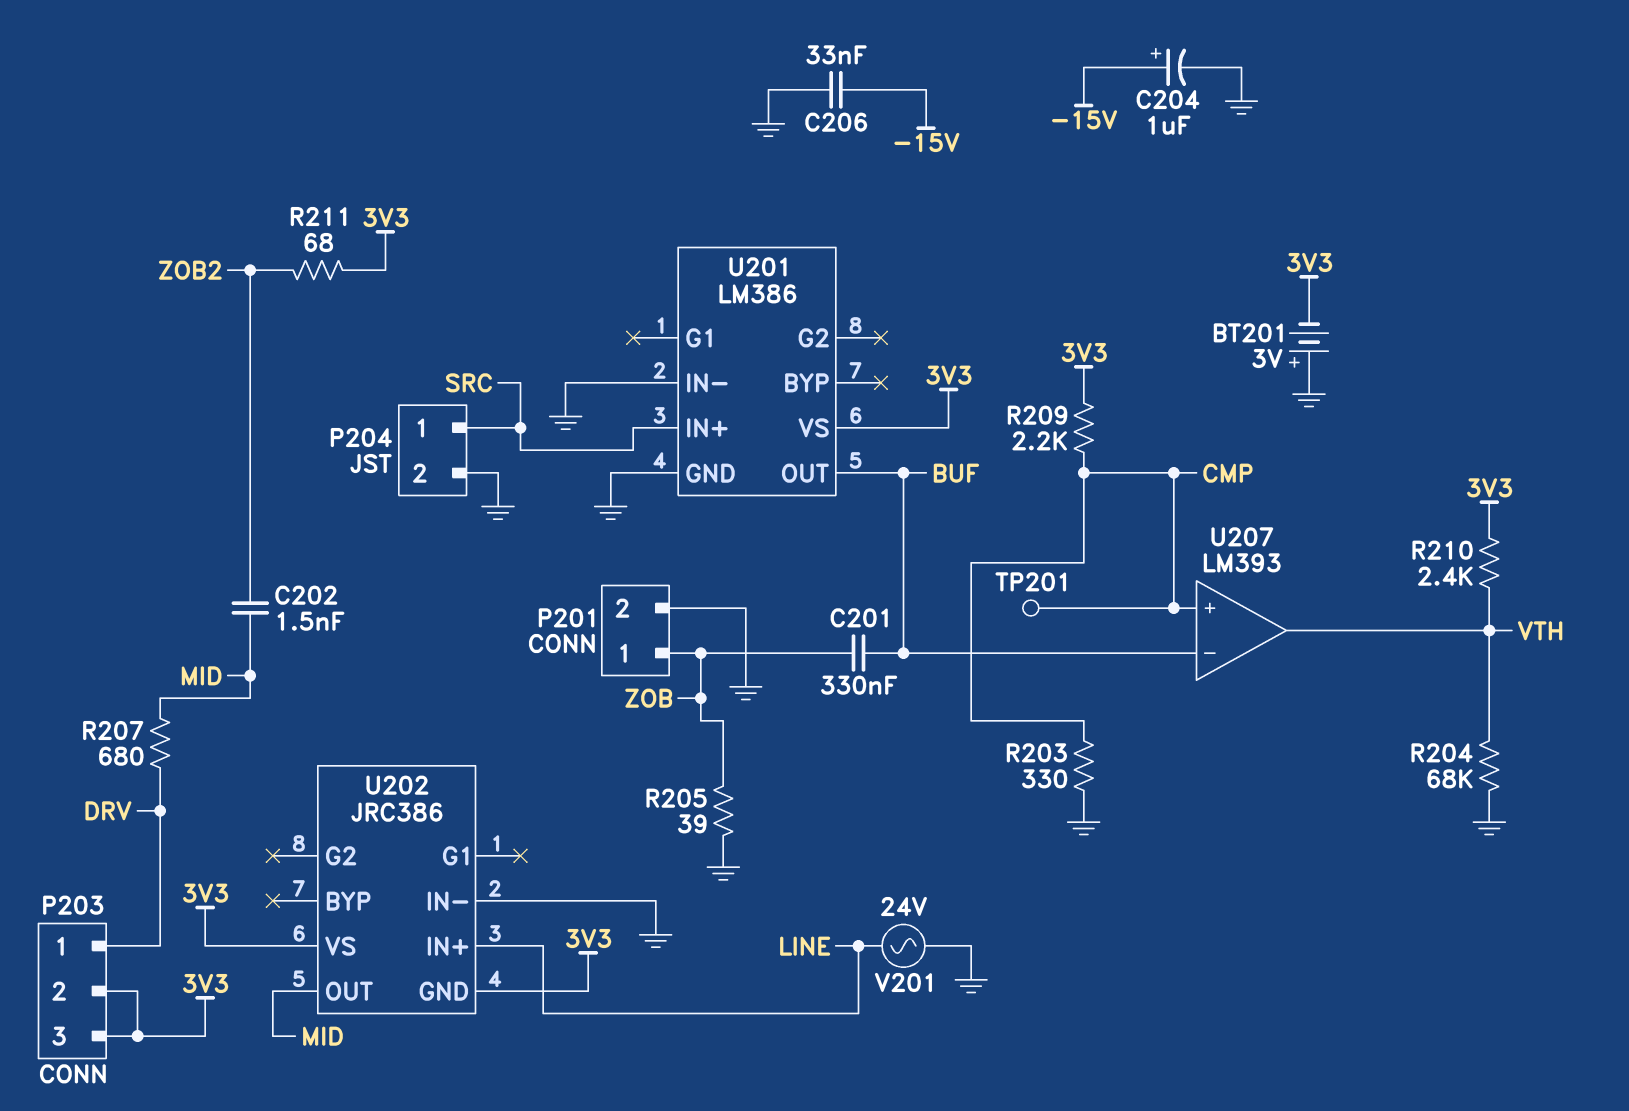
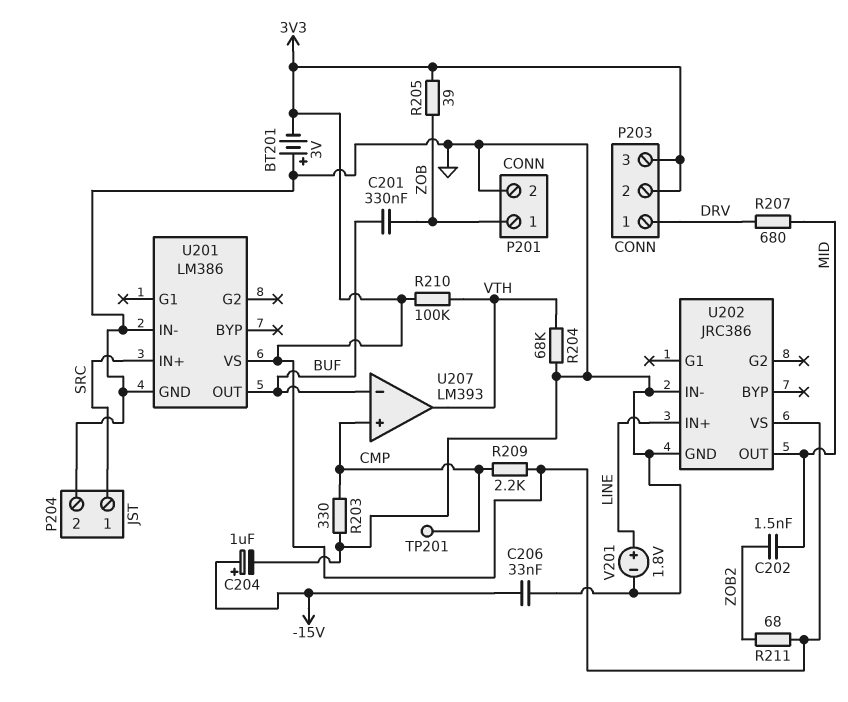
R205: 39 (GND, ZOB) -> 39 (3V3, ZOB)
R210: 2.4k (3V3, VTH) -> 100k (3V3, VTH)
U202 pin GND: 3V3 -> GND
V201: AC 24V (GND, LINE) -> 1.8V (plus LINE, minus GND)

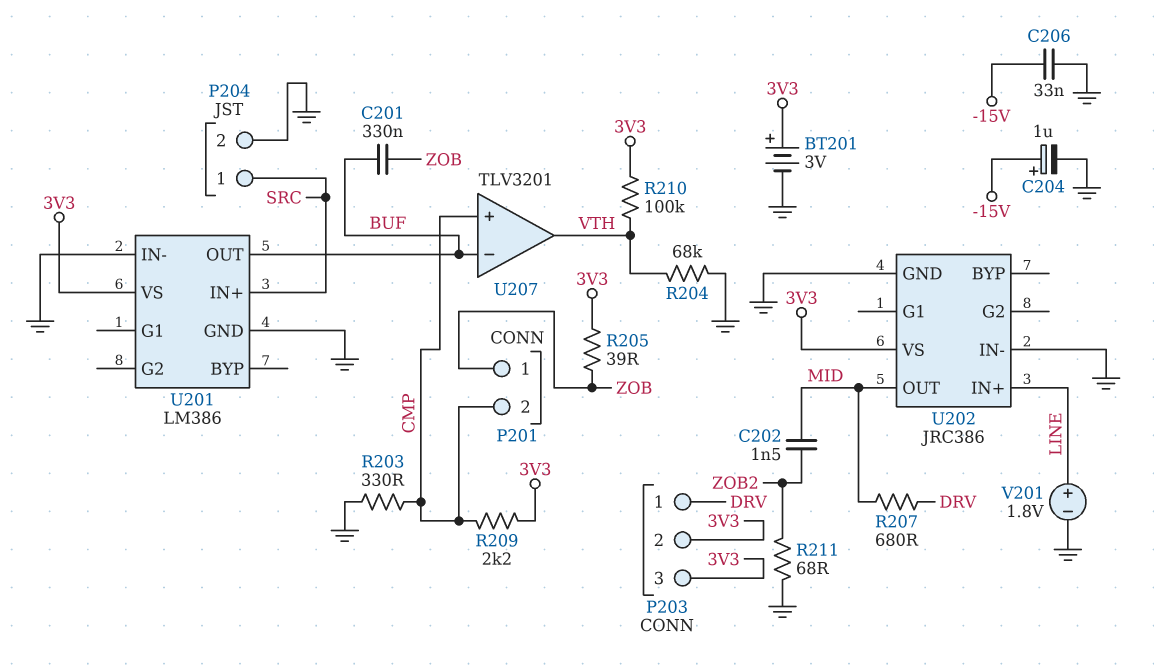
BT201: 3V (plus GND, minus 3V3) -> 3V (plus 3V3, minus GND)
P201 pin 2: GND -> CMP
R211: 68 (3V3, ZOB2) -> 68 (GND, ZOB2)
TP201: test point (CMP) -> none
U207: LM393 -> TLV3201

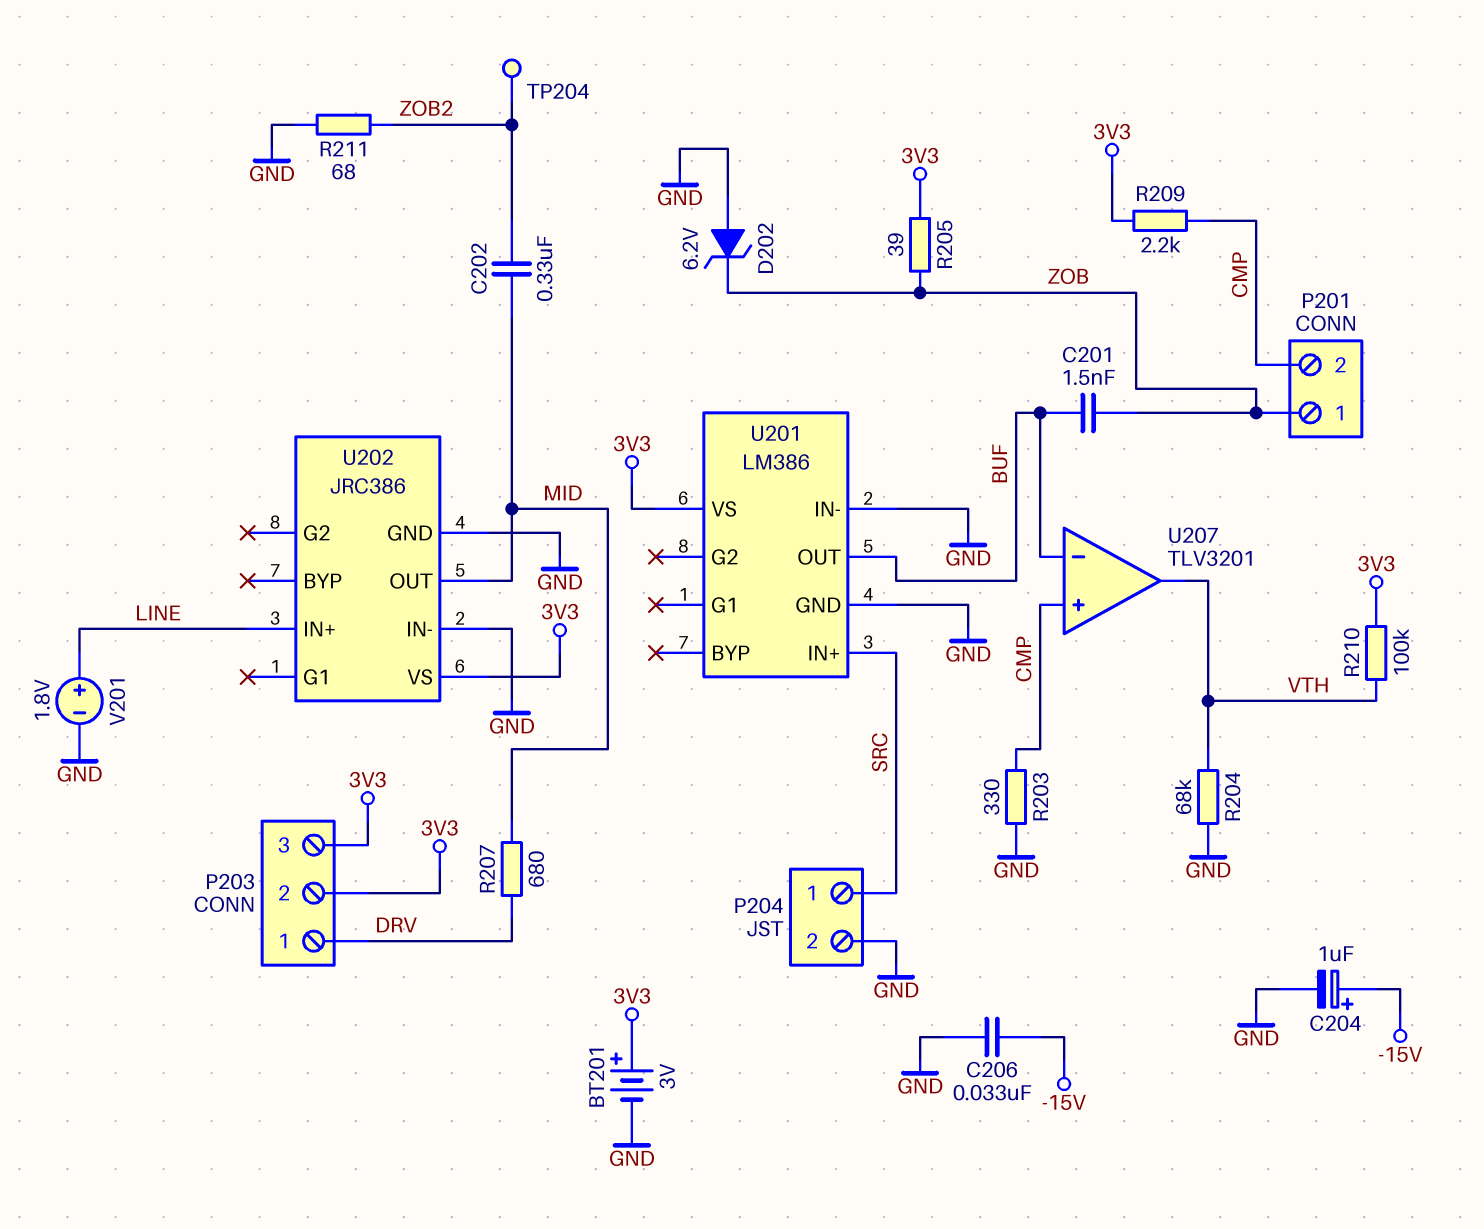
C201: 330nF (BUF, ZOB) -> 1.5nF (BUF, ZOB)
C202: 1.5nF (MID, ZOB2) -> 330nF (MID, ZOB2)
D202: none -> zener 6.2V (A GND, K ZOB)
TP204: none -> test point (ZOB2)

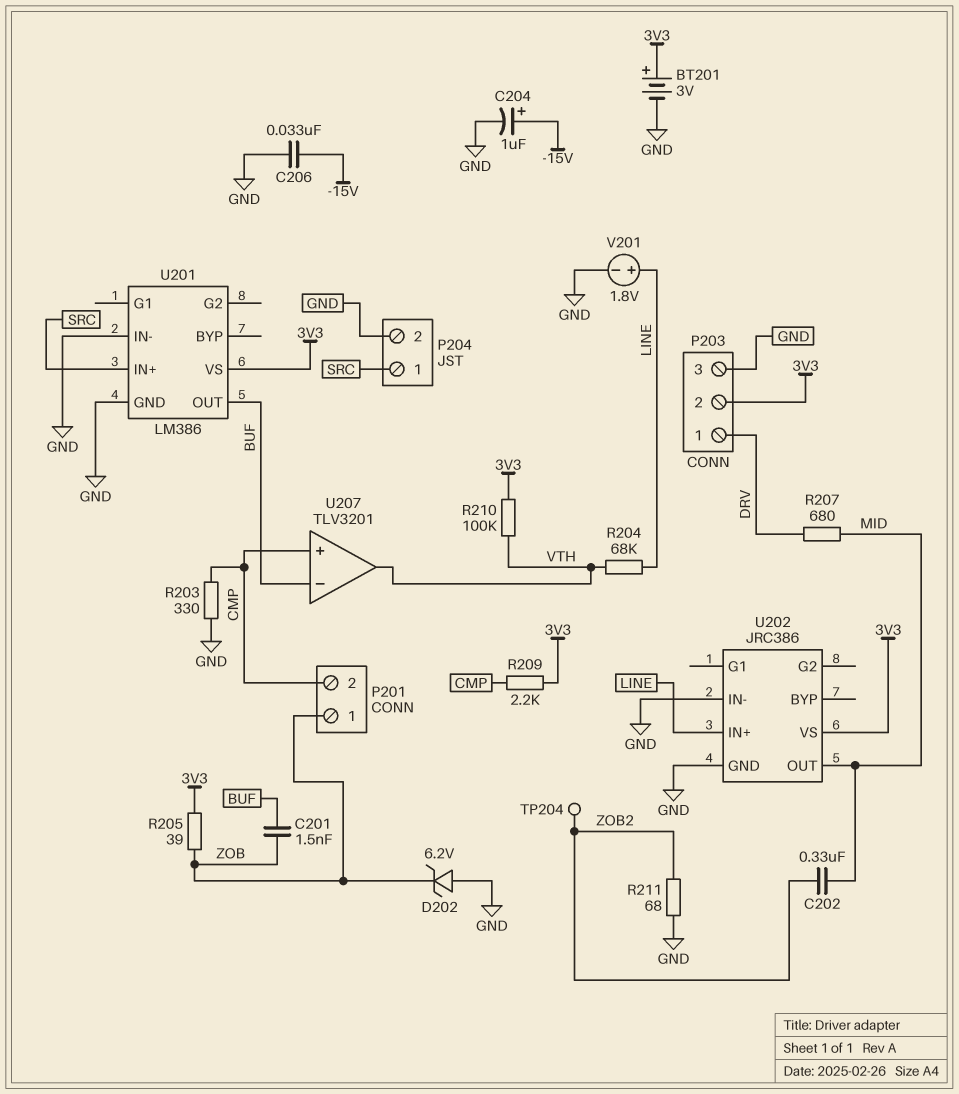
P203 pin 3: 3V3 -> GND
R204: 68k (GND, VTH) -> 68k (LINE, VTH)

